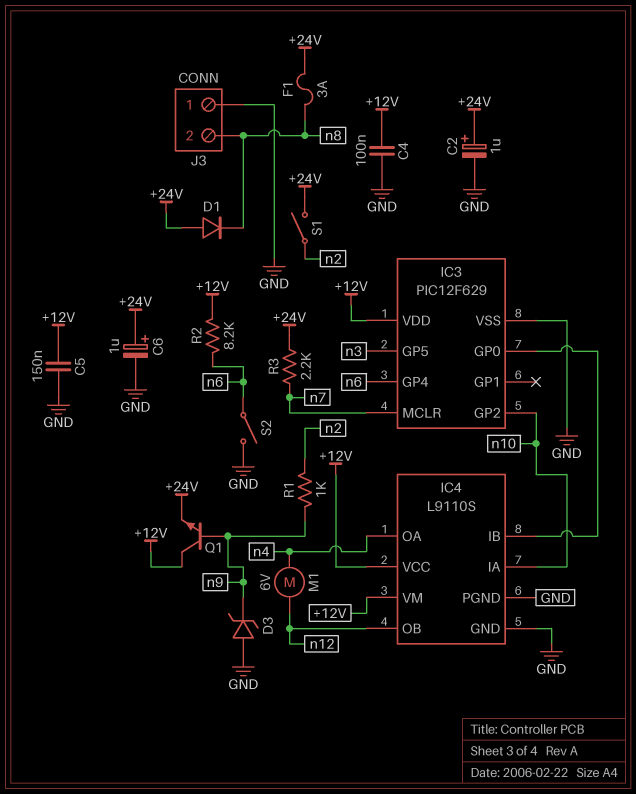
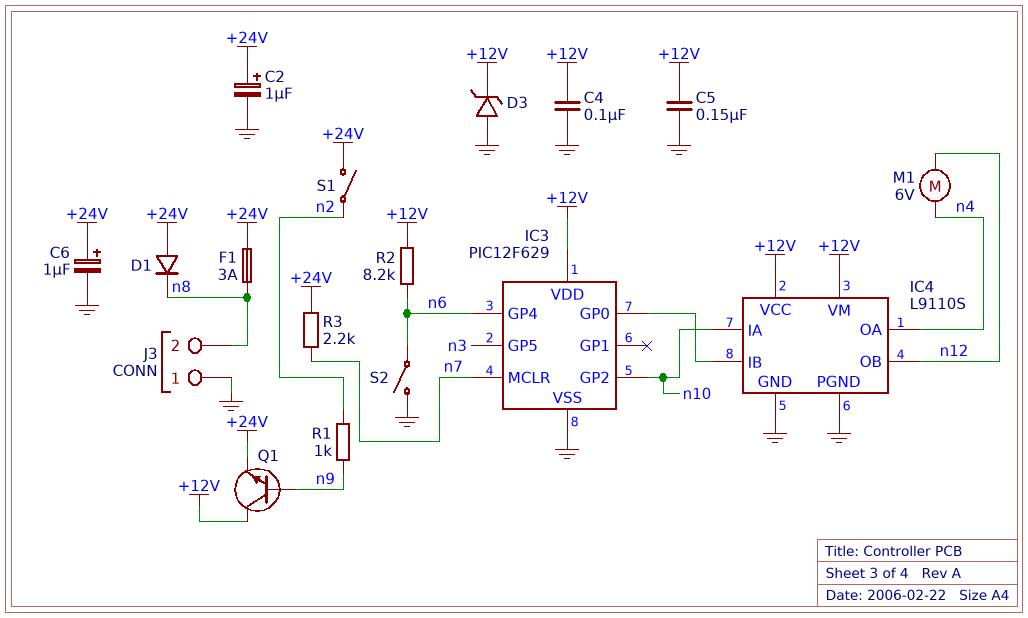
D3: zener (A GND, K n9) -> zener (A GND, K +12V)

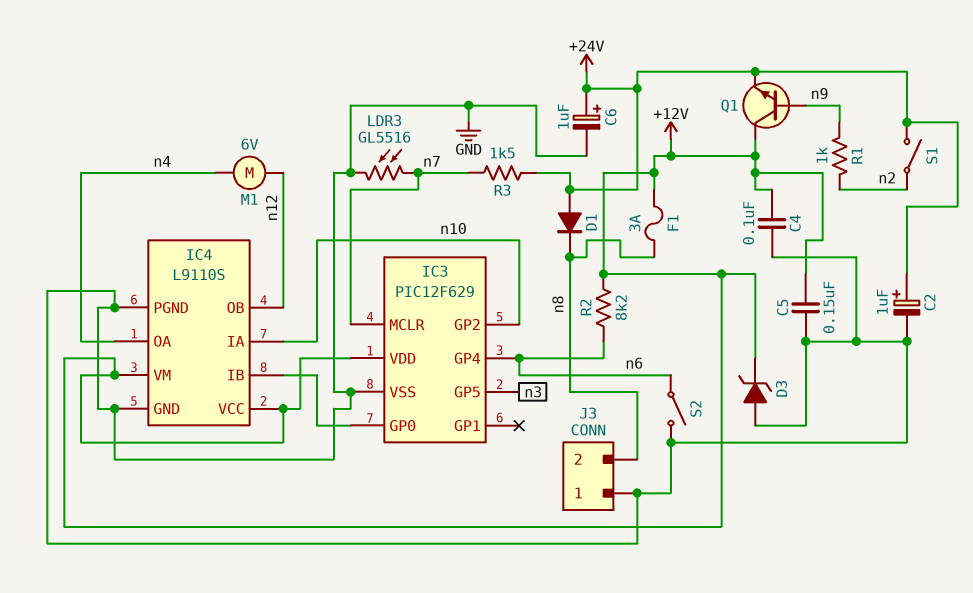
F1: 3A (+24V, n8) -> 3A (+12V, n8)
LDR3: none -> GL5516 (GND, n7)
R3: 2.2k (+24V, n7) -> 1.5k (+24V, n7)

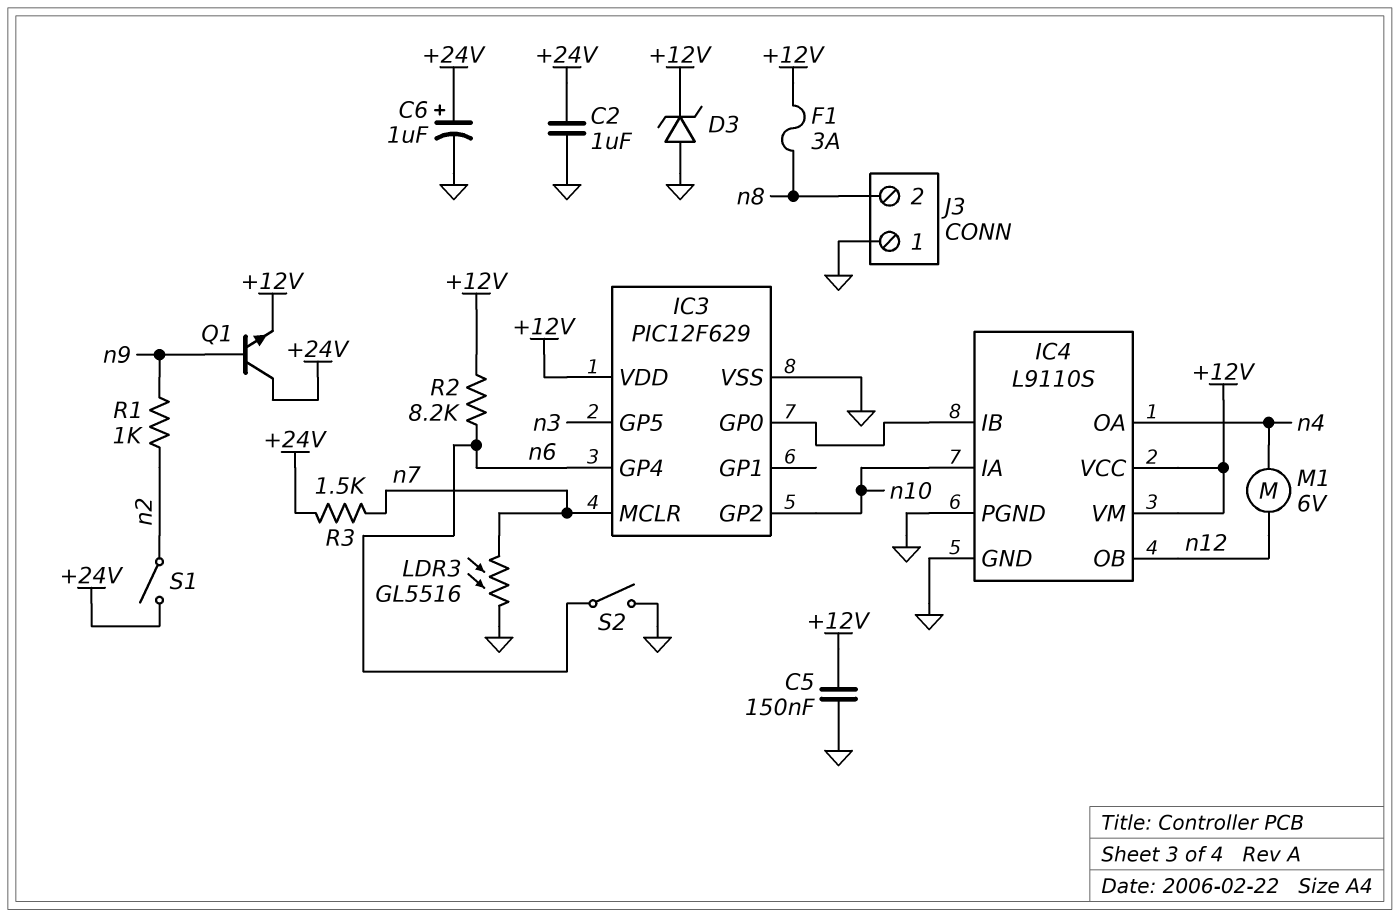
C2: 1uF (plus +24V, minus GND) -> 1uF (+24V, GND)
C4: 100nF (+12V, GND) -> none
D1: diode (A +24V, K n8) -> none
Q1: NPN (B n9, C +12V, E +24V) -> NPN (B n9, C +24V, E +12V)

